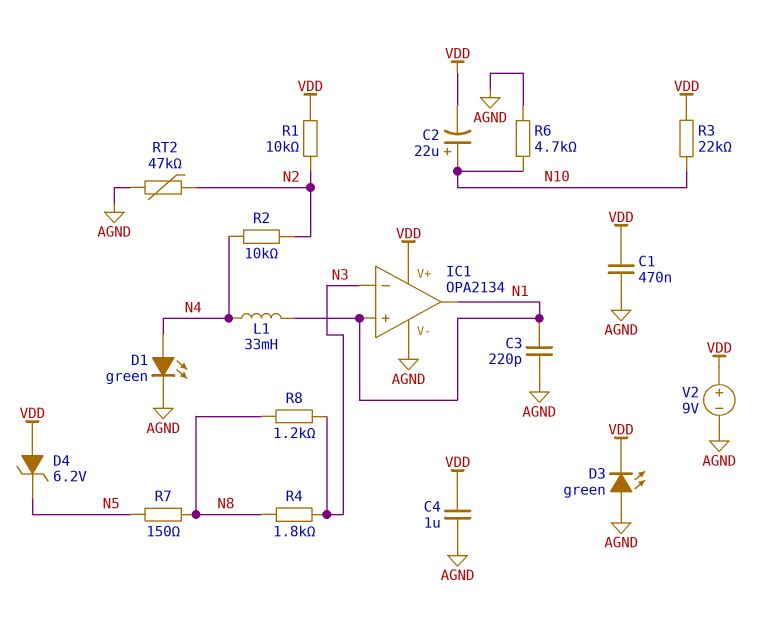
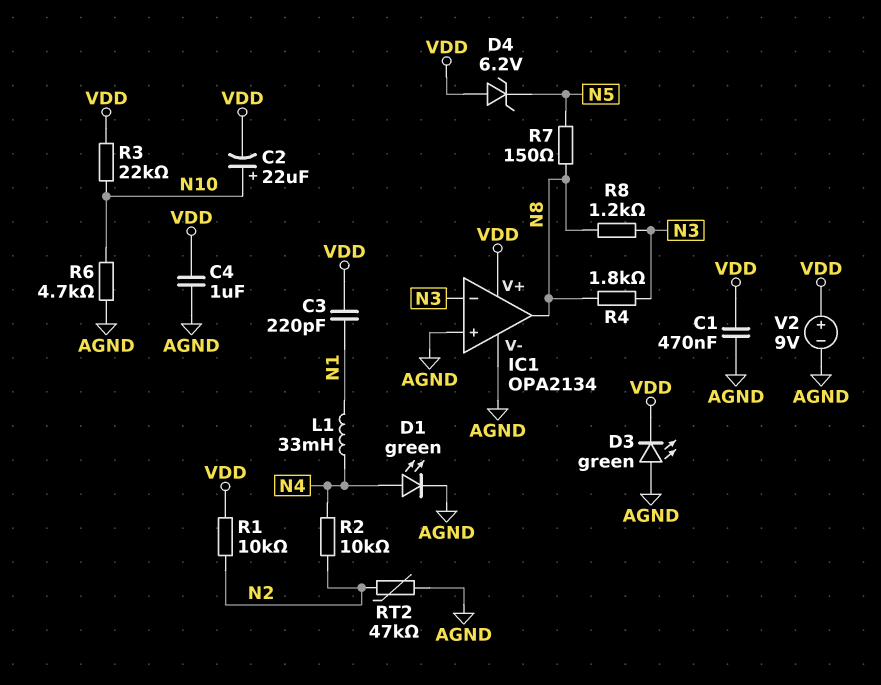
C3: 220pF (AGND, N1) -> 220pF (N1, VDD)
IC1 pin in+: N1 -> AGND
IC1 pin out: N1 -> N8

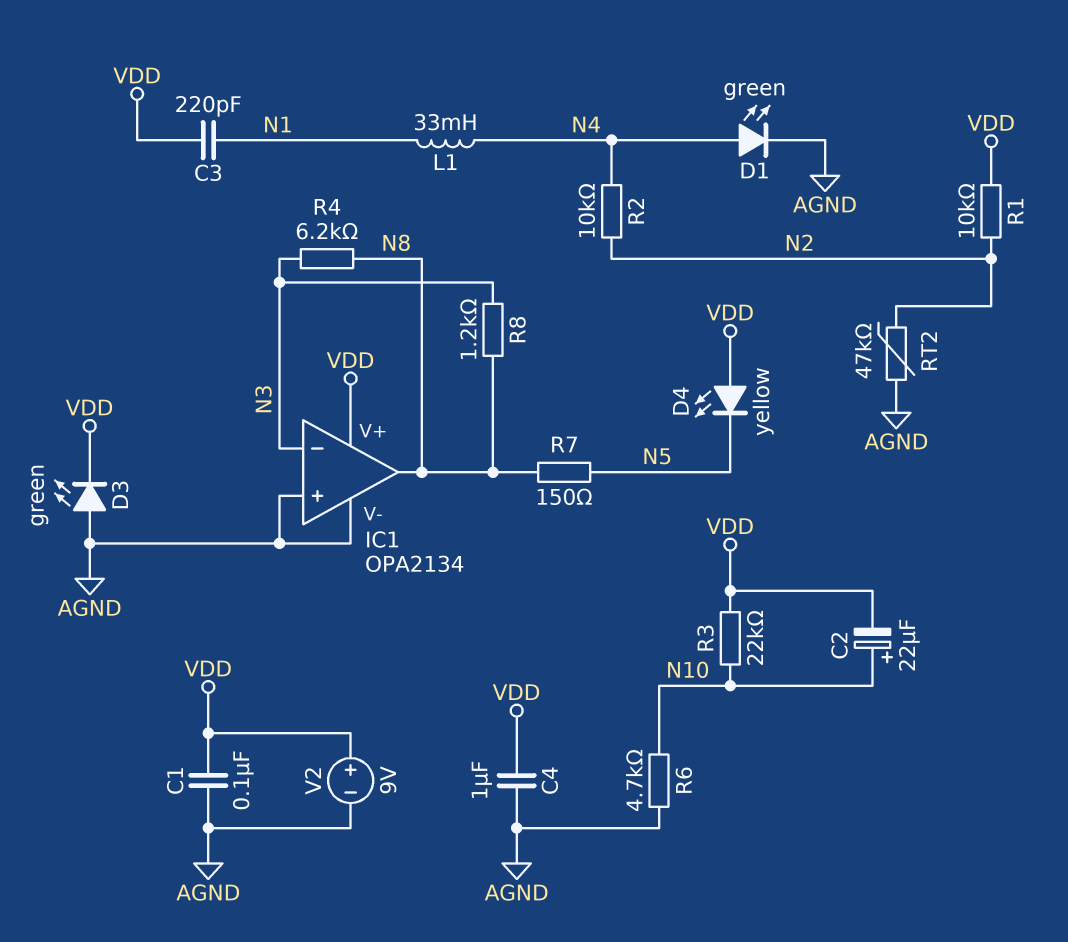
C1: 470nF (AGND, VDD) -> 100nF (AGND, VDD)
D4: zener 6.2V (A VDD, K N5) -> LED yellow (A VDD, K N5)
R4: 1.8k (N3, N8) -> 6.2k (N3, N8)

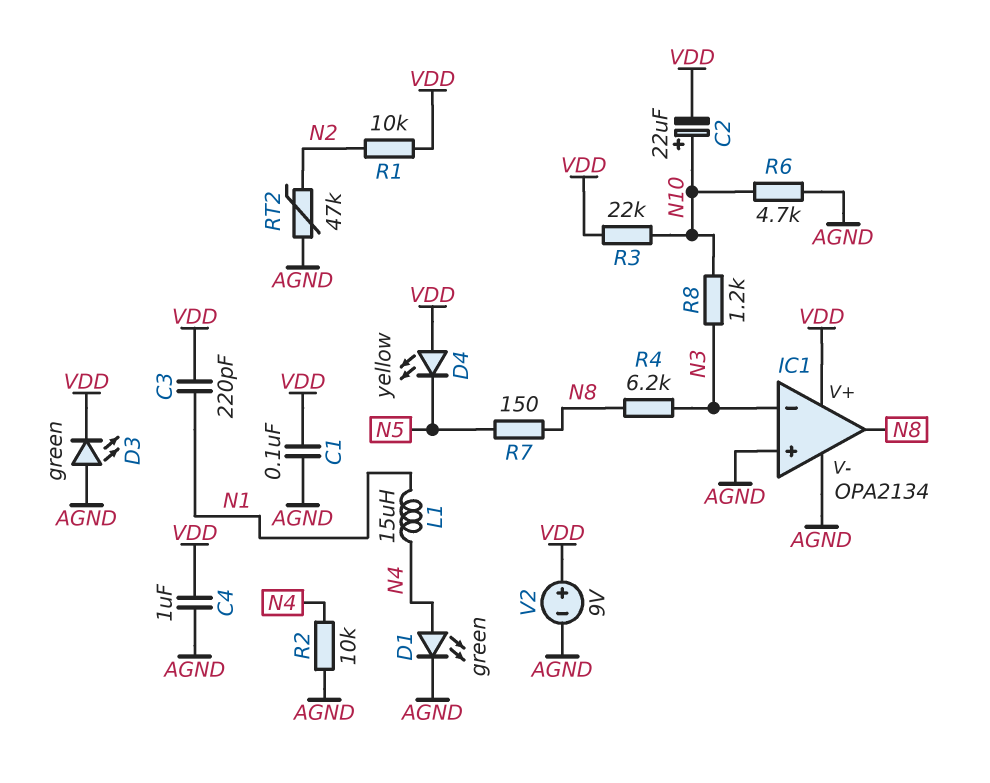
L1: 33mH (N1, N4) -> 15uH (N1, N4)
R2: 10k (N2, N4) -> 10k (AGND, N4)
R8: 1.2k (N3, N8) -> 1.2k (N3, N10)

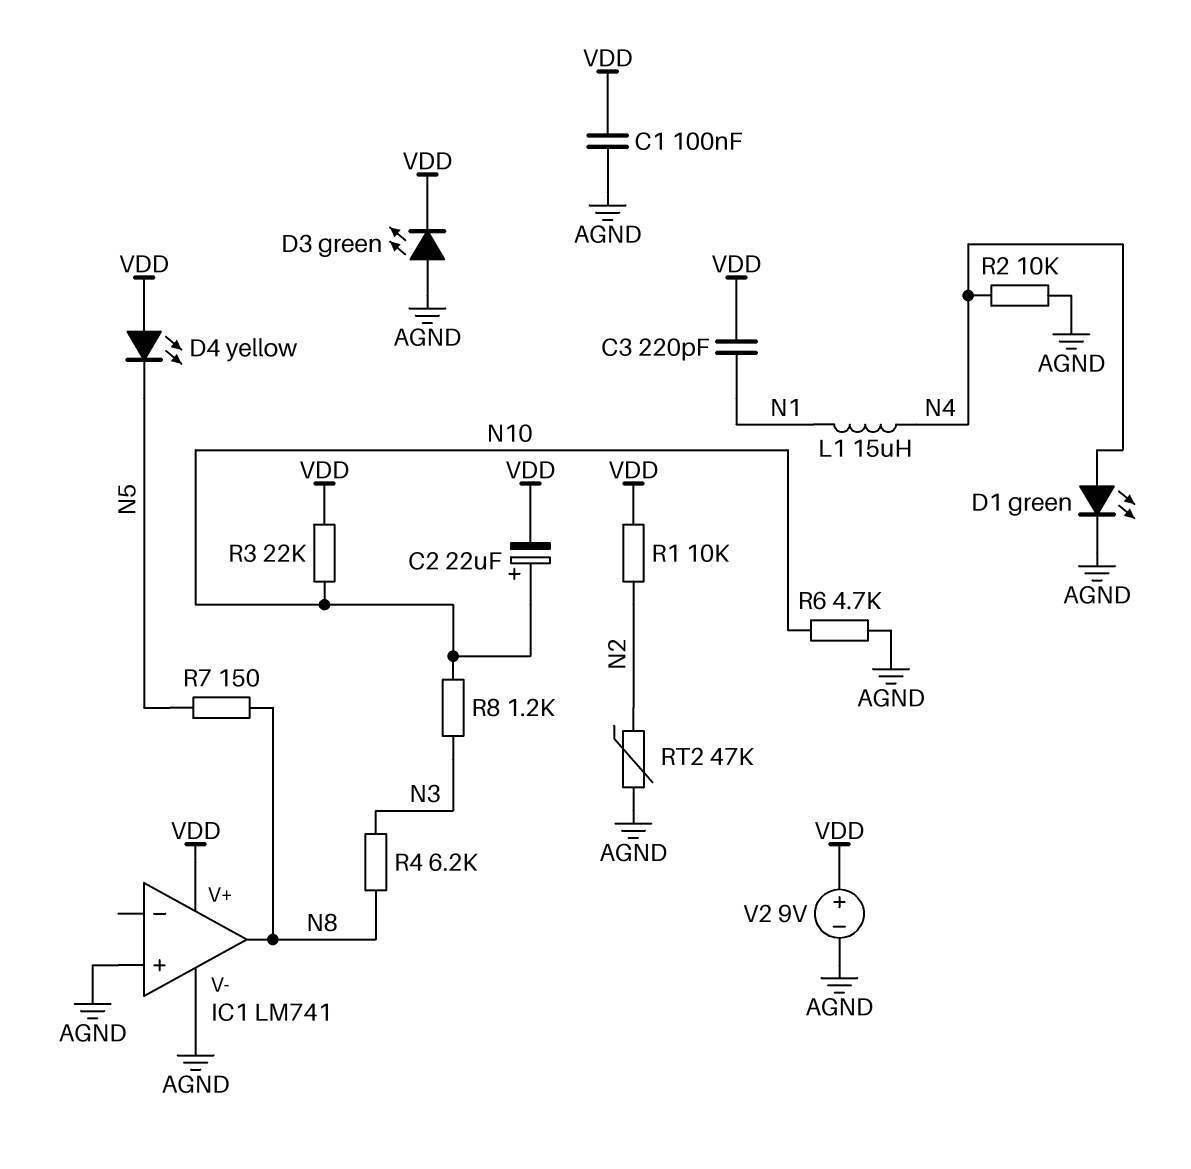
C4: 1uF (AGND, VDD) -> none
IC1: OPA2134 -> LM741
IC1 pin in-: N3 -> none

